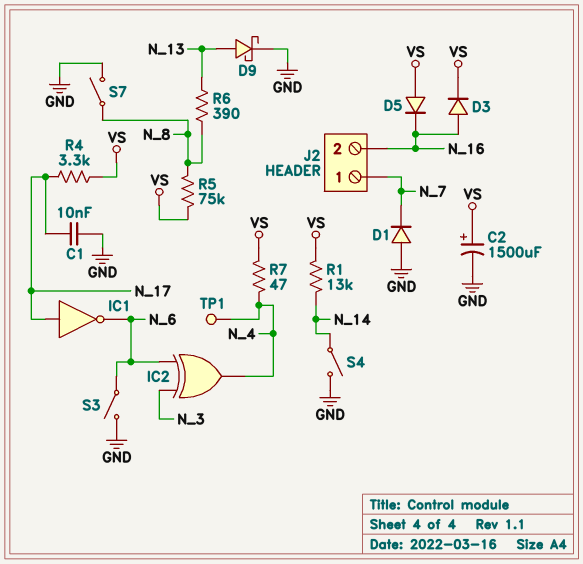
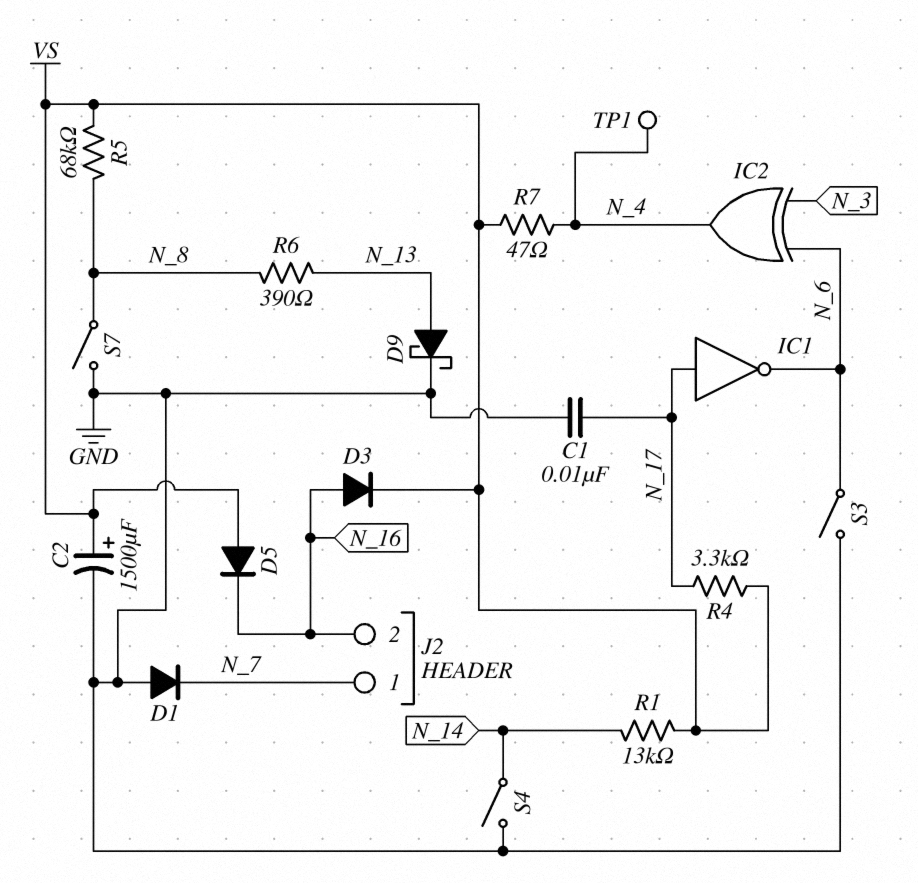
R5: 75k (N_8, VS) -> 68k (N_8, VS)

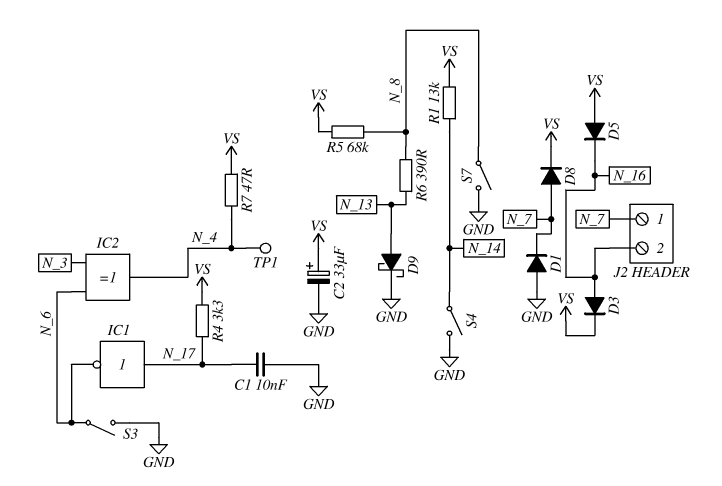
C2: 1500uF (plus VS, minus GND) -> 33uF (plus VS, minus GND)
D8: none -> diode (A N_7, K VS)

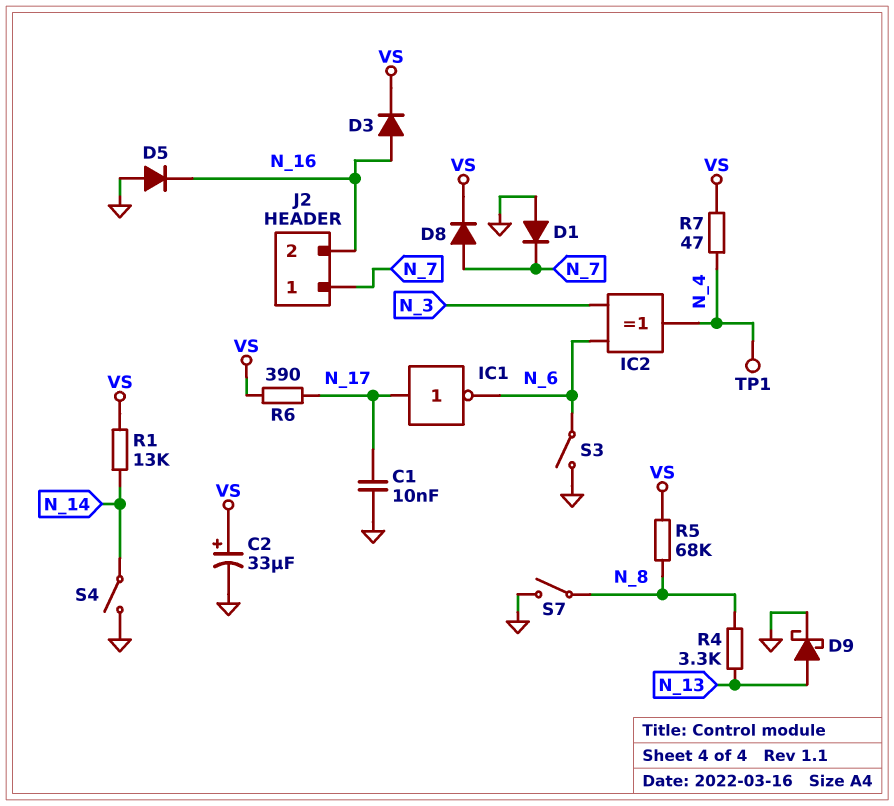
D5: diode (A VS, K N_16) -> diode (A GND, K N_16)
R4: 3.3k (N_17, VS) -> 3.3k (N_8, N_13)
R6: 390 (N_8, N_13) -> 390 (N_17, VS)

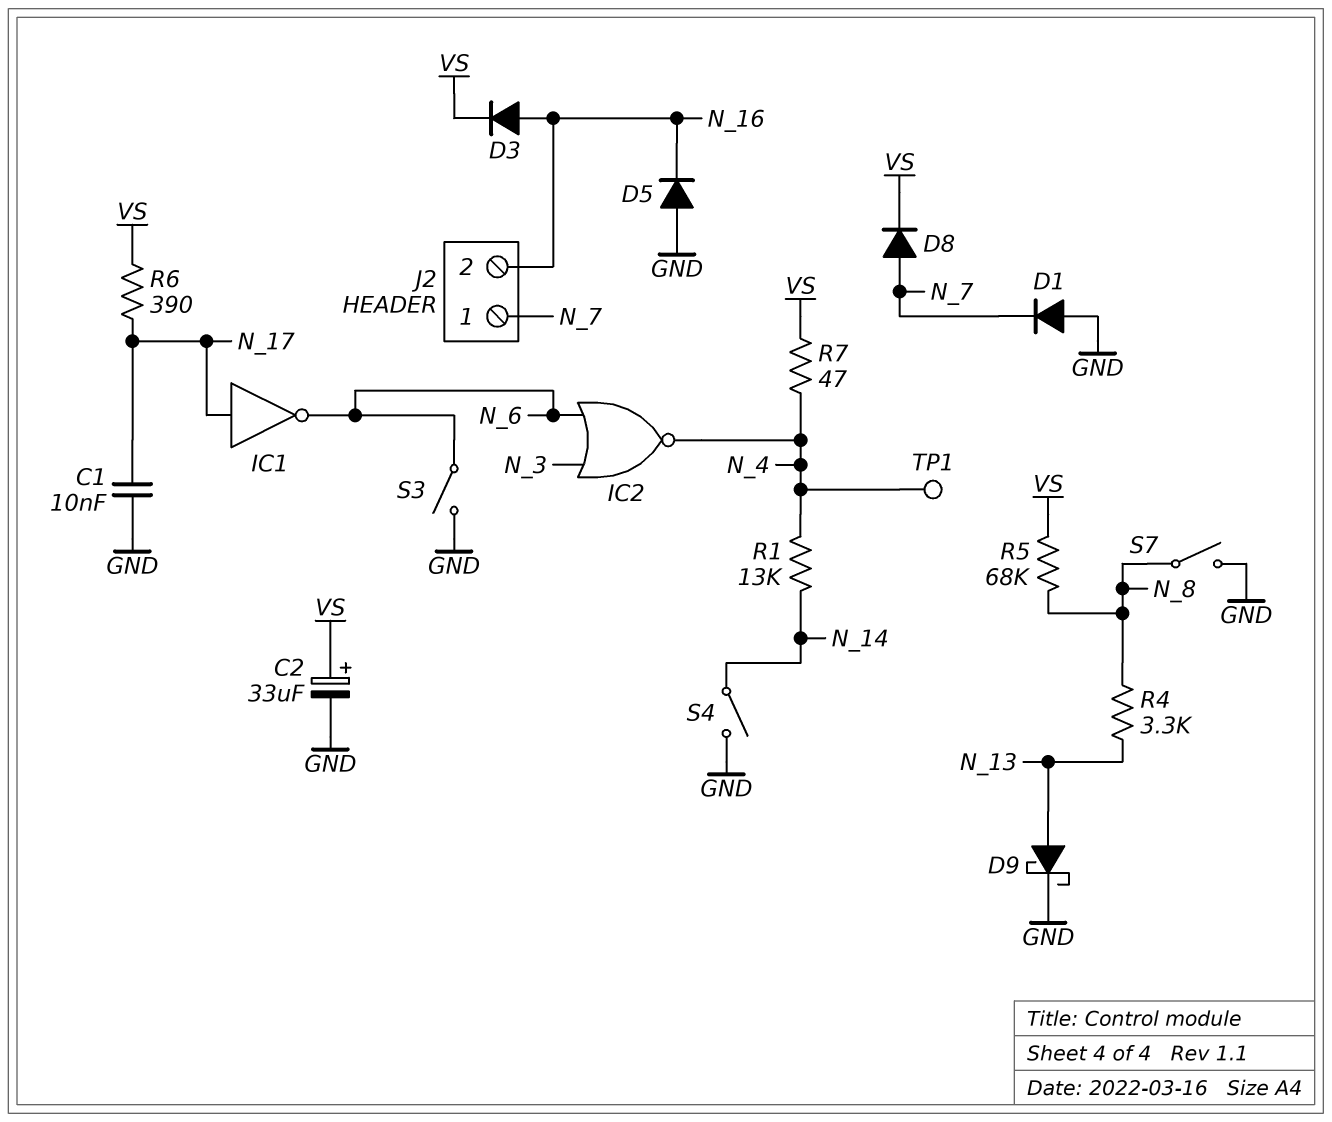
IC2: XOR (in N_3, in N_6, out N_4) -> NOR (in N_3, in N_6, out N_4)
R1: 13k (N_14, VS) -> 13k (N_4, N_14)

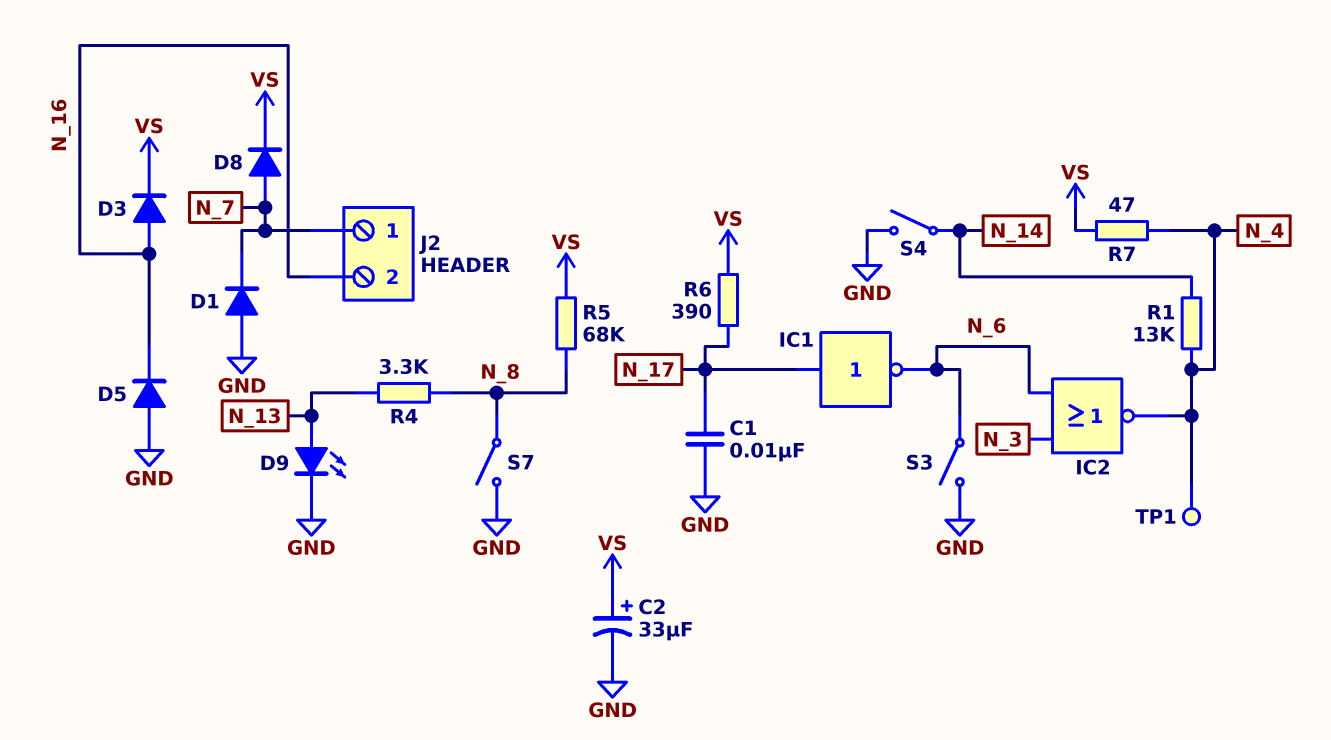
D9: schottky (A N_13, K GND) -> LED (A N_13, K GND)

